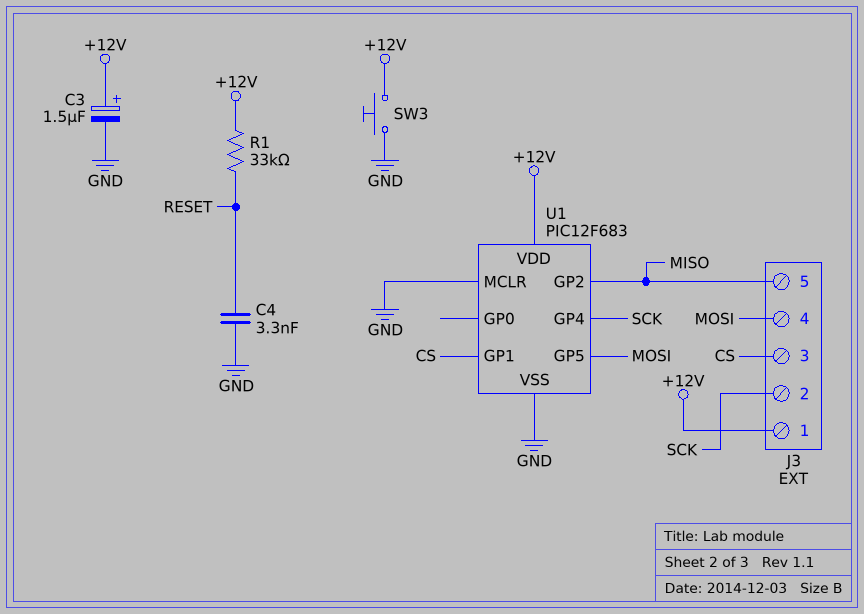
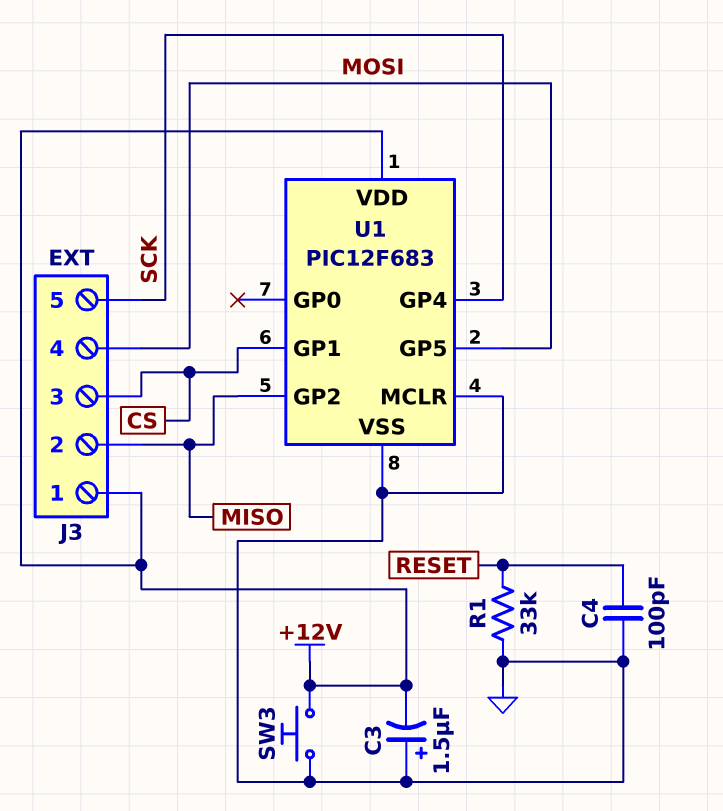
C3: 1.5uF (plus +12V, minus GND) -> 1.5uF (plus GND, minus +12V)
C4: 3.3nF (GND, RESET) -> 100pF (GND, RESET)
J3 pin 2: SCK -> MISO
J3 pin 5: MISO -> SCK
R1: 33k (+12V, RESET) -> 33k (GND, RESET)

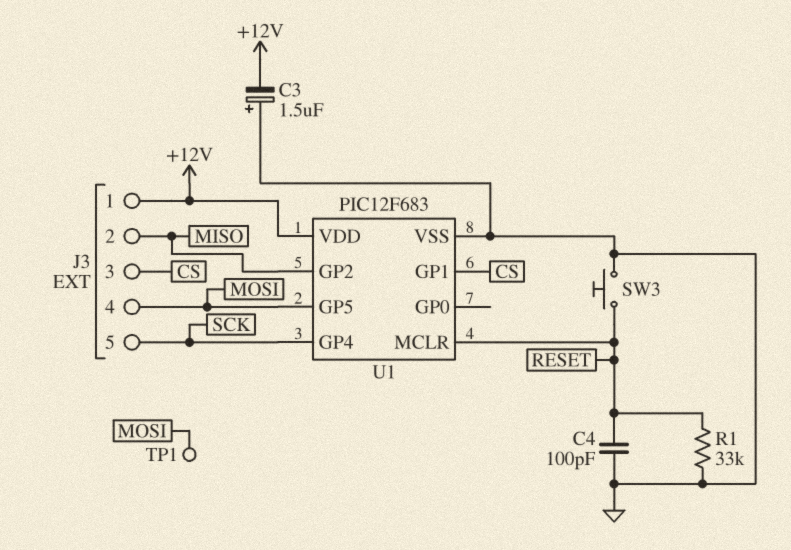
SW3: button (+12V, GND) -> button (GND, RESET)
TP1: none -> test point (MOSI)
U1 pin MCLR: GND -> RESET

